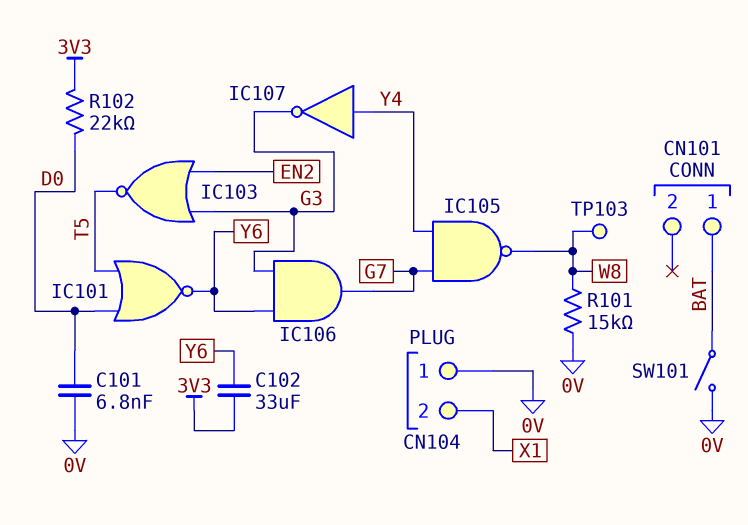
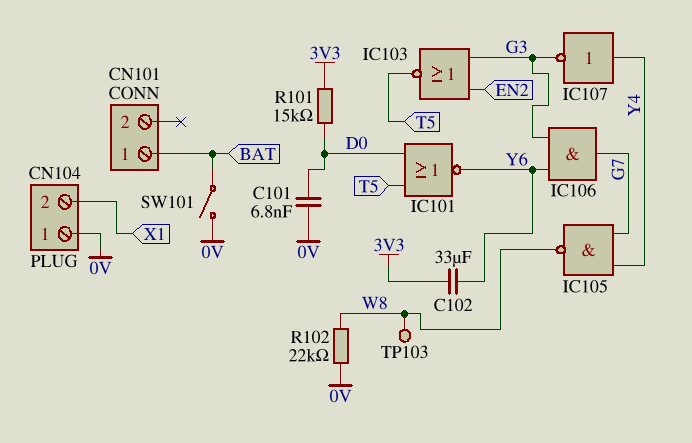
R101: 15k (0V, W8) -> 15k (3V3, D0)
R102: 22k (3V3, D0) -> 22k (0V, W8)

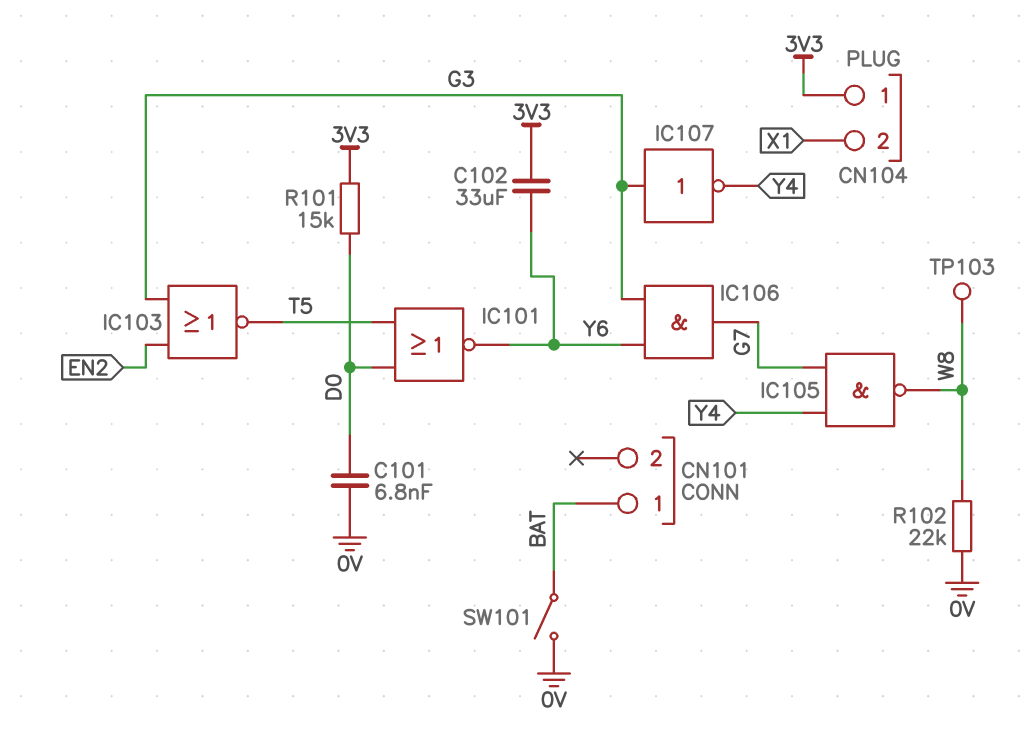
CN104 pin 1: 0V -> 3V3
IC107: NOT (in Y4, out G3) -> NOT (in G3, out Y4)

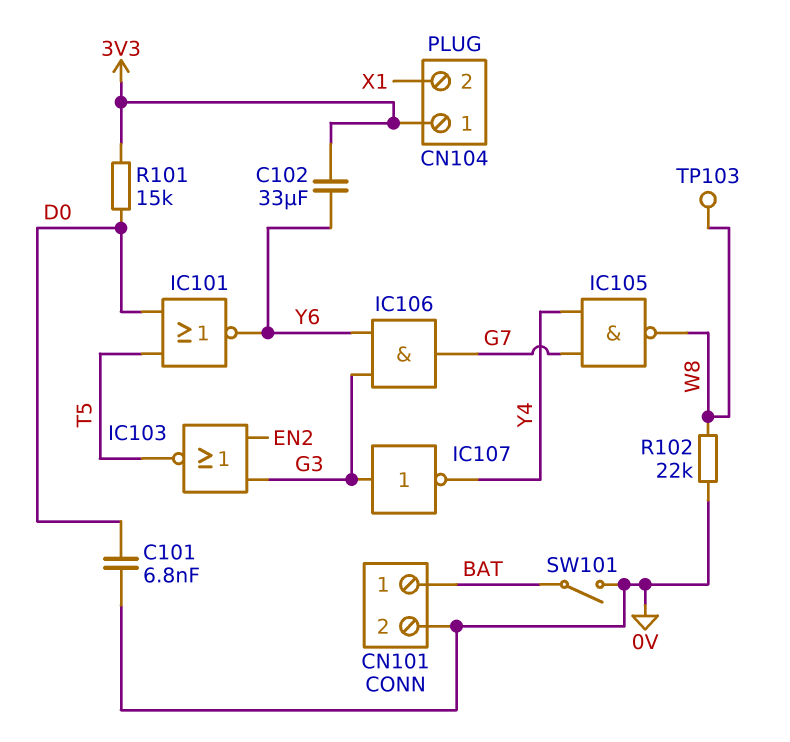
CN101 pin 2: none -> 0V

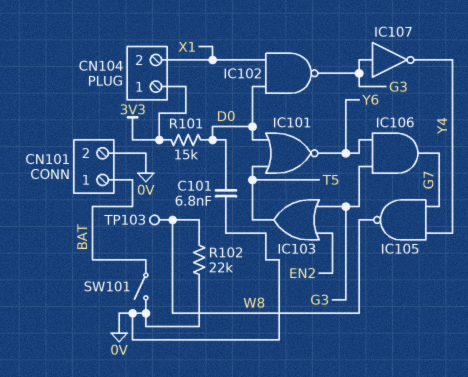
C102: 33uF (3V3, Y6) -> none
IC102: none -> NAND (in D0, in X1, out G3)
IC103: NOR (in EN2, in G3, out T5) -> OR (in EN2, in G3, out T5)

